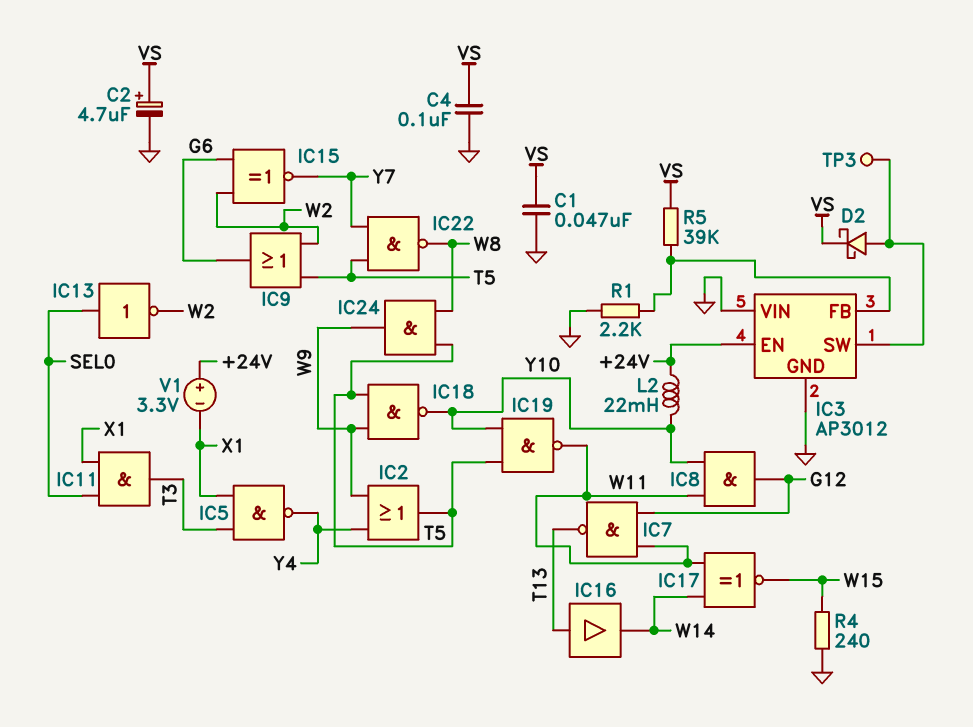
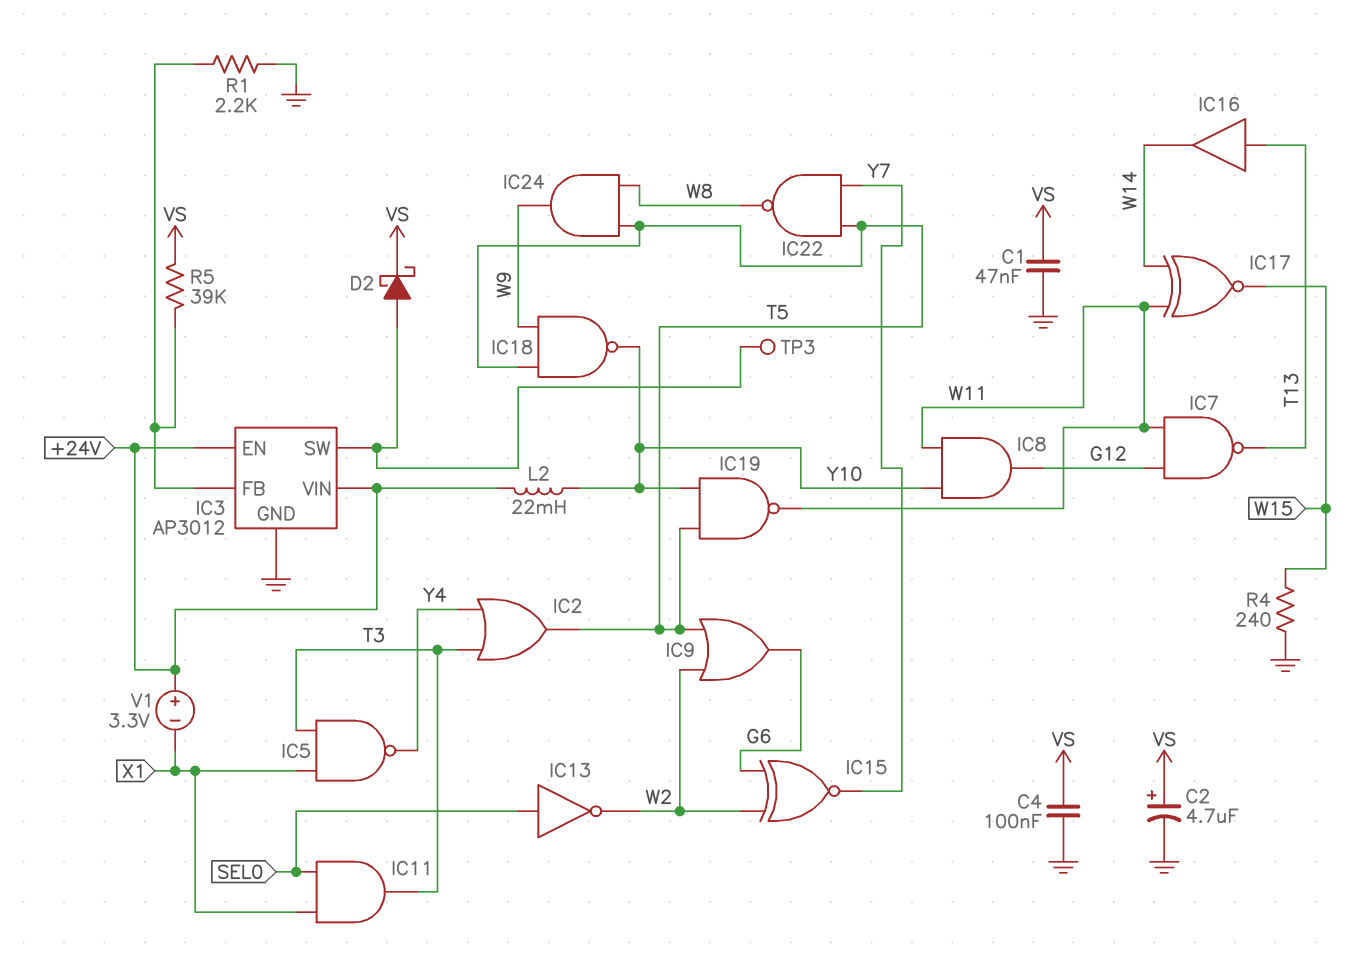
IC2: OR (in W9, in Y4, out T5) -> OR (in T3, in Y4, out T5)
IC3 pin VIN: GND -> +24V

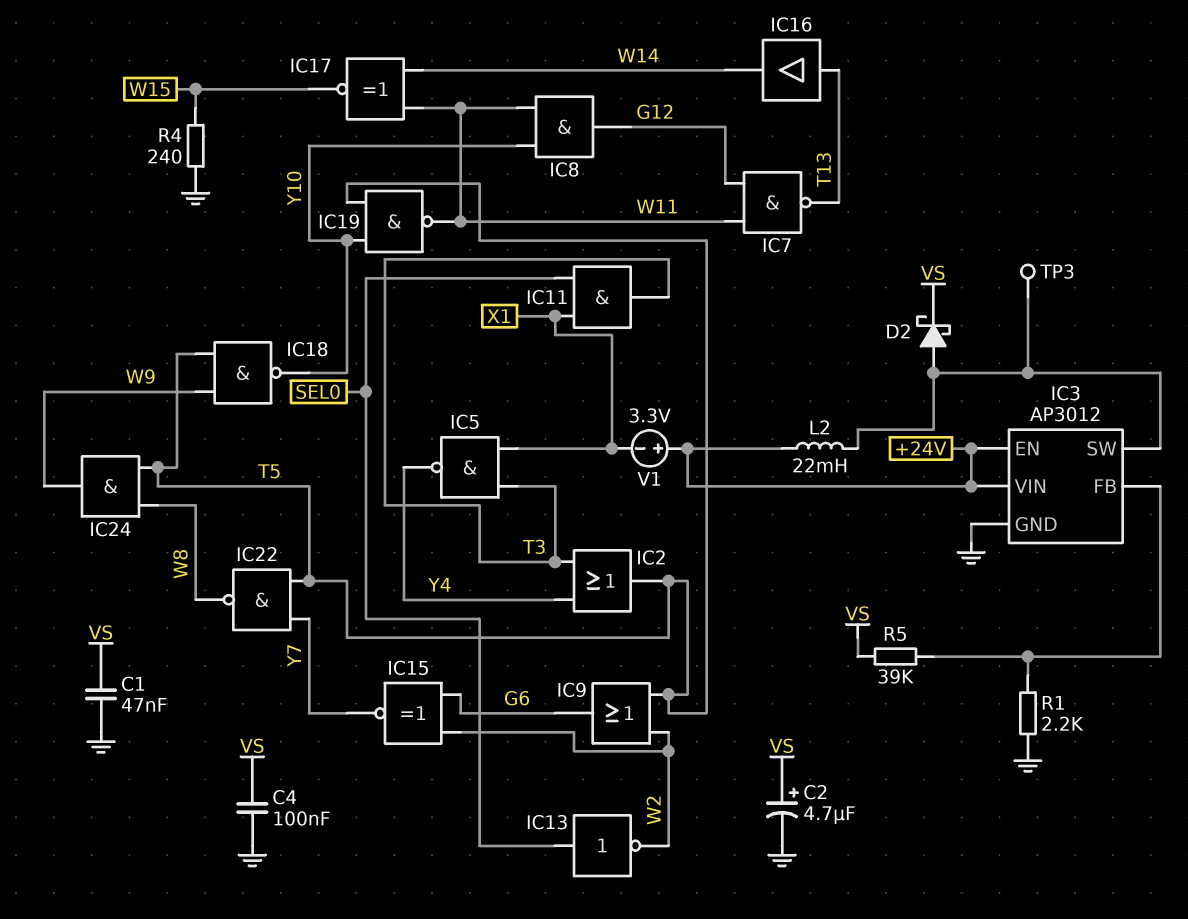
L2: 22mH (+24V, Y10) -> 22mH (+24V, IC3/SW)

